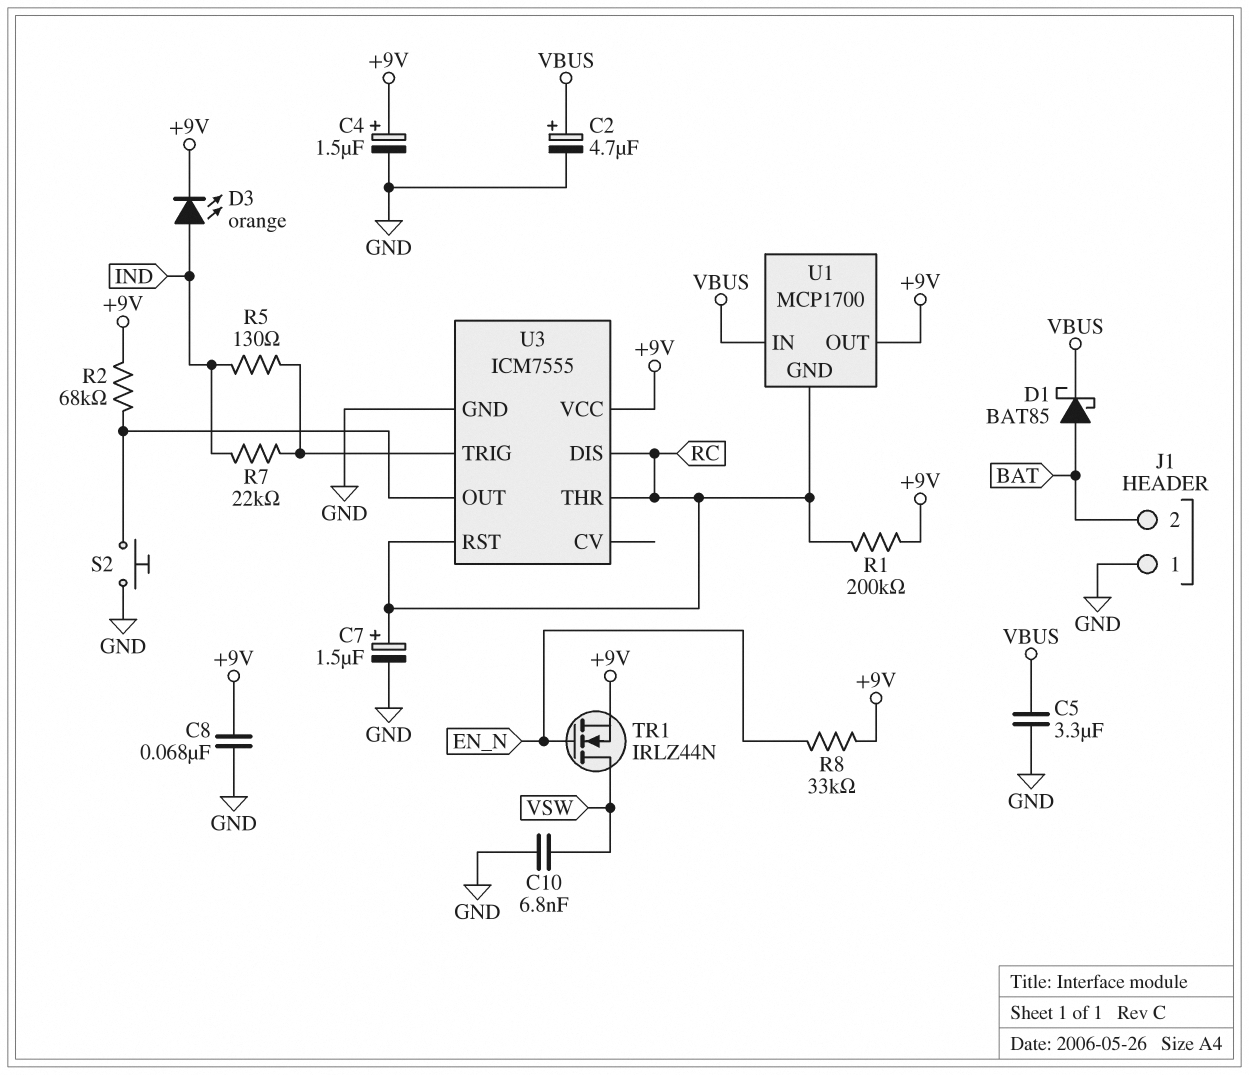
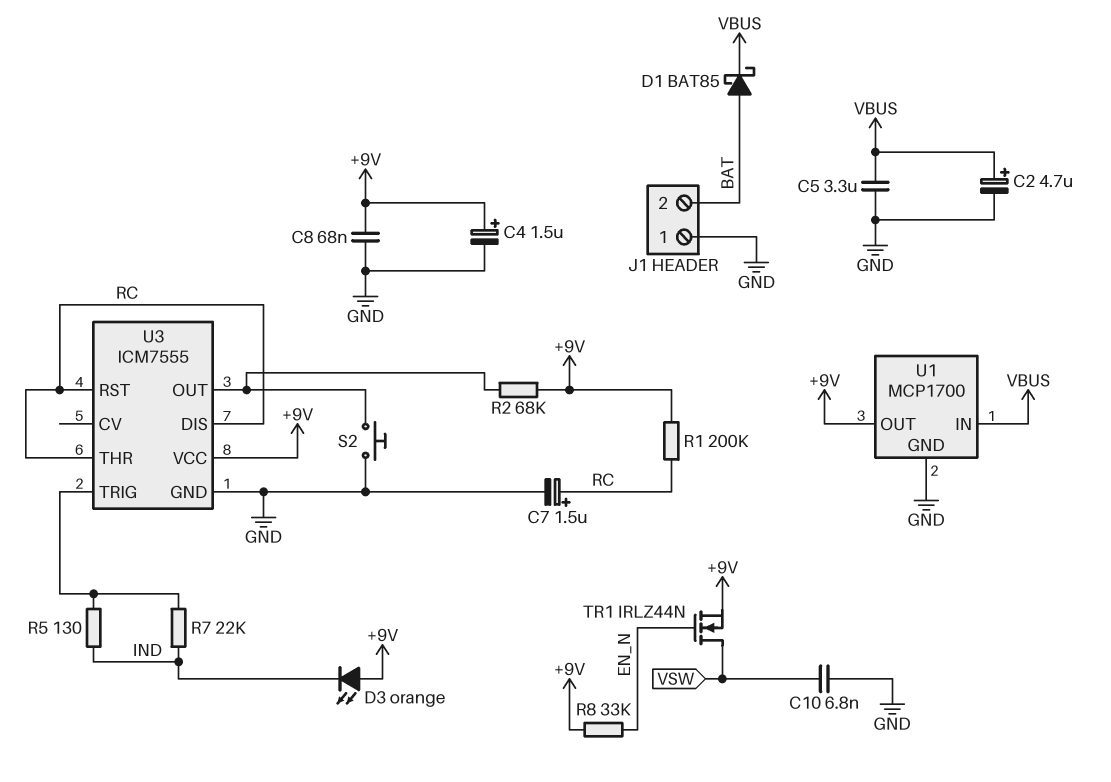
D3: LED orange (A IND, K +9V) -> LED orange (A +9V, K IND)
U1 pin GND: RC -> GND

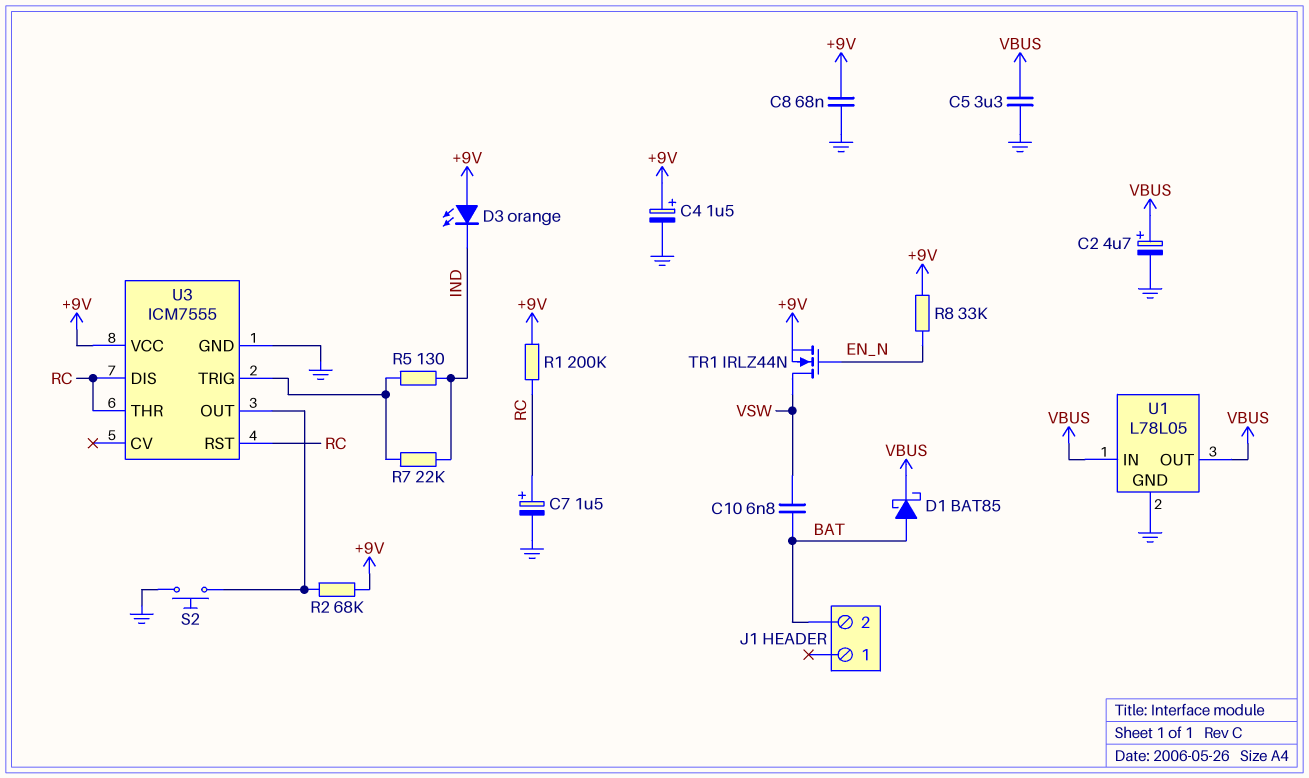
C10: 6.8nF (GND, VSW) -> 6.8nF (BAT, VSW)
J1 pin 1: GND -> none
U1: MCP1700 -> L78L05
U1 pin OUT: +9V -> VBUS

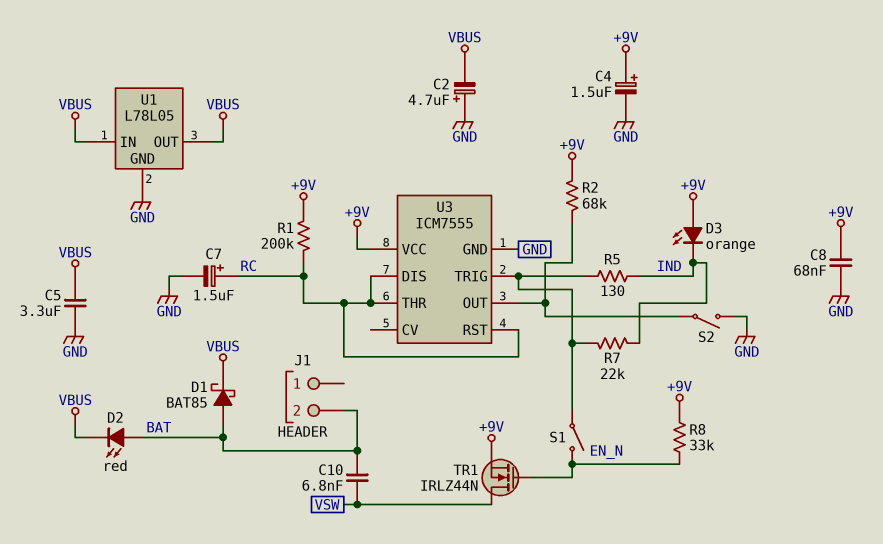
C2: 4.7uF (plus VBUS, minus GND) -> 4.7uF (plus GND, minus VBUS)
D2: none -> LED red (A BAT, K VBUS)
S1: none -> switch (EN_N, U3/TRIG)
S2: button (GND, U3/OUT) -> switch (GND, U3/OUT)

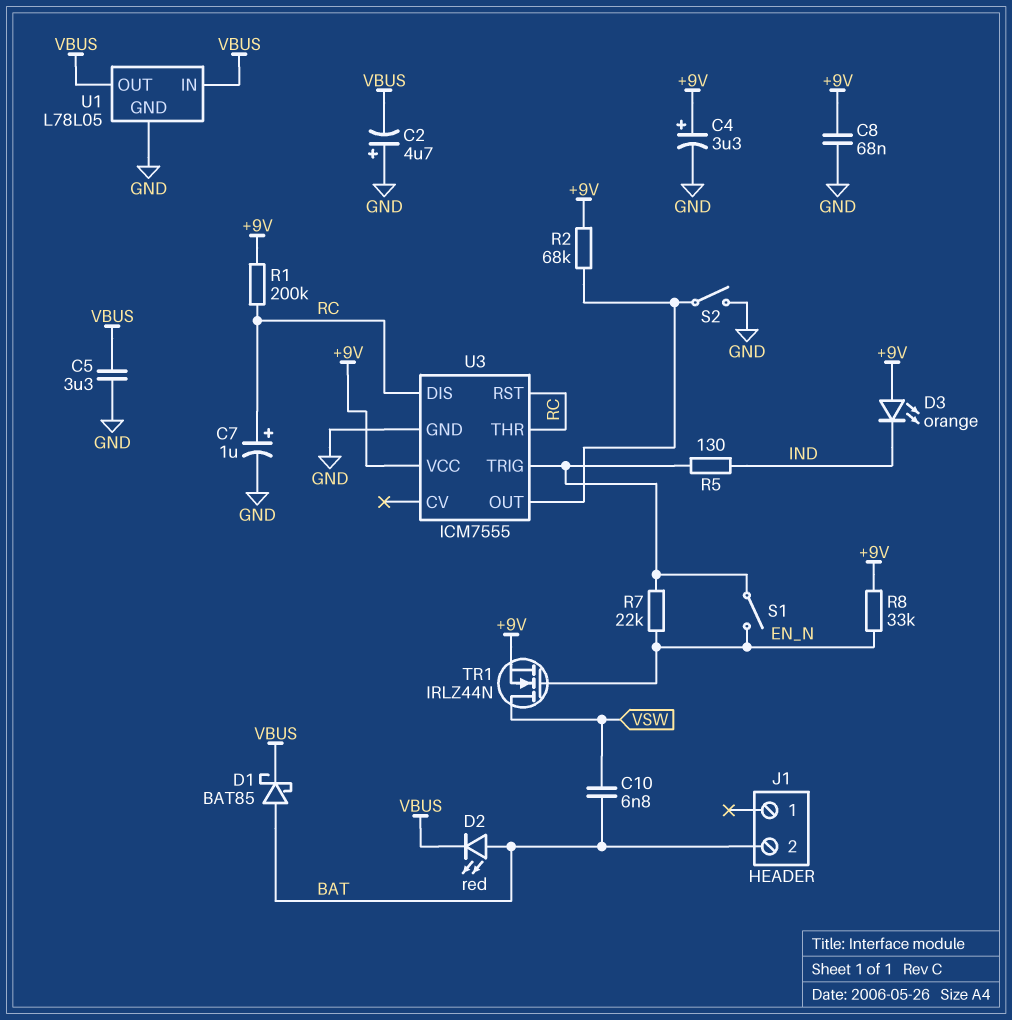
C4: 1.5uF (plus +9V, minus GND) -> 3.3uF (plus +9V, minus GND)
C7: 1.5uF (plus RC, minus GND) -> 1uF (plus RC, minus GND)
R7: 22k (IND, U3/TRIG) -> 22k (EN_N, U3/TRIG)

